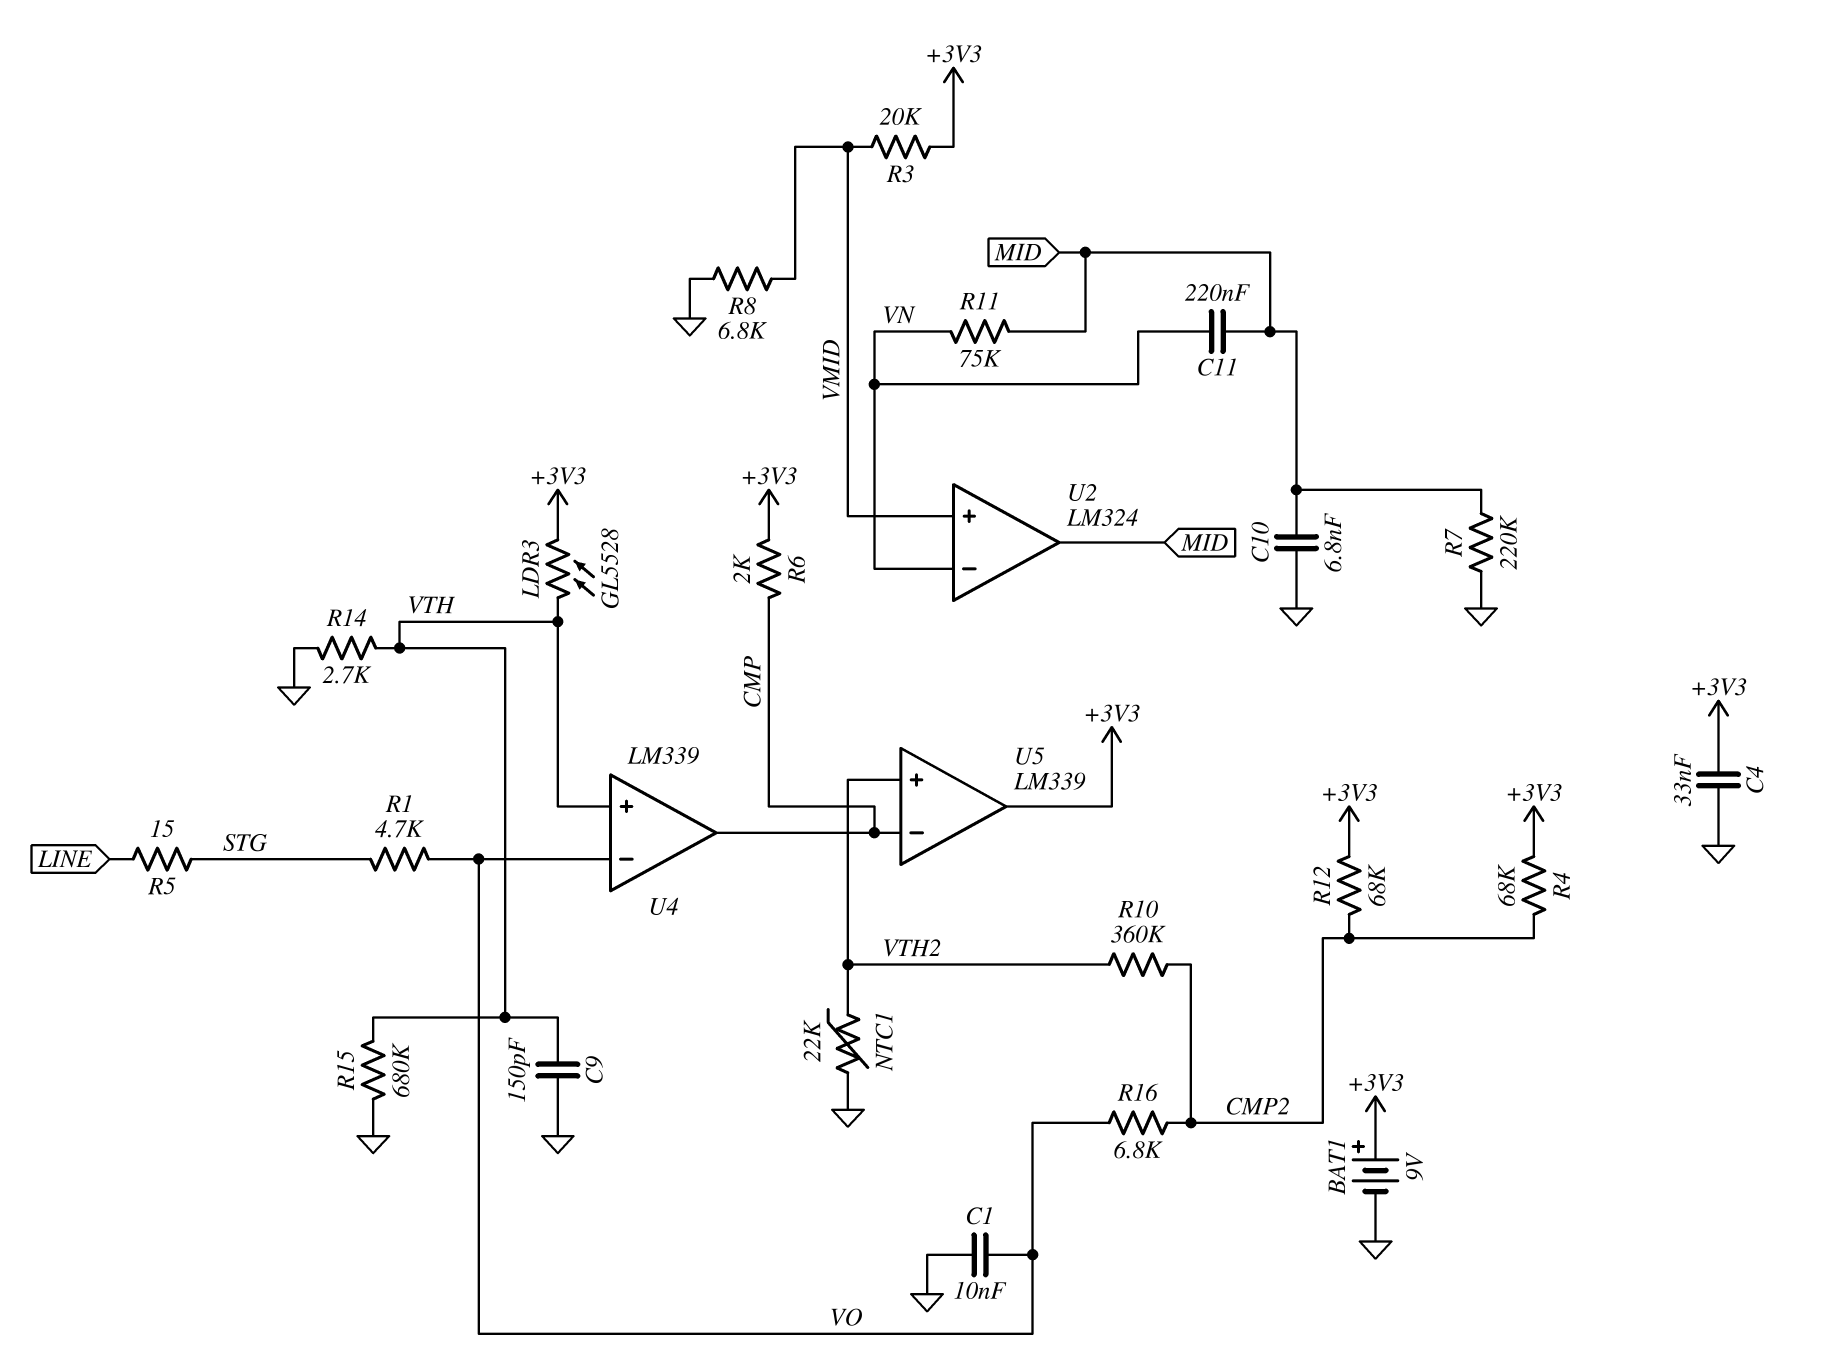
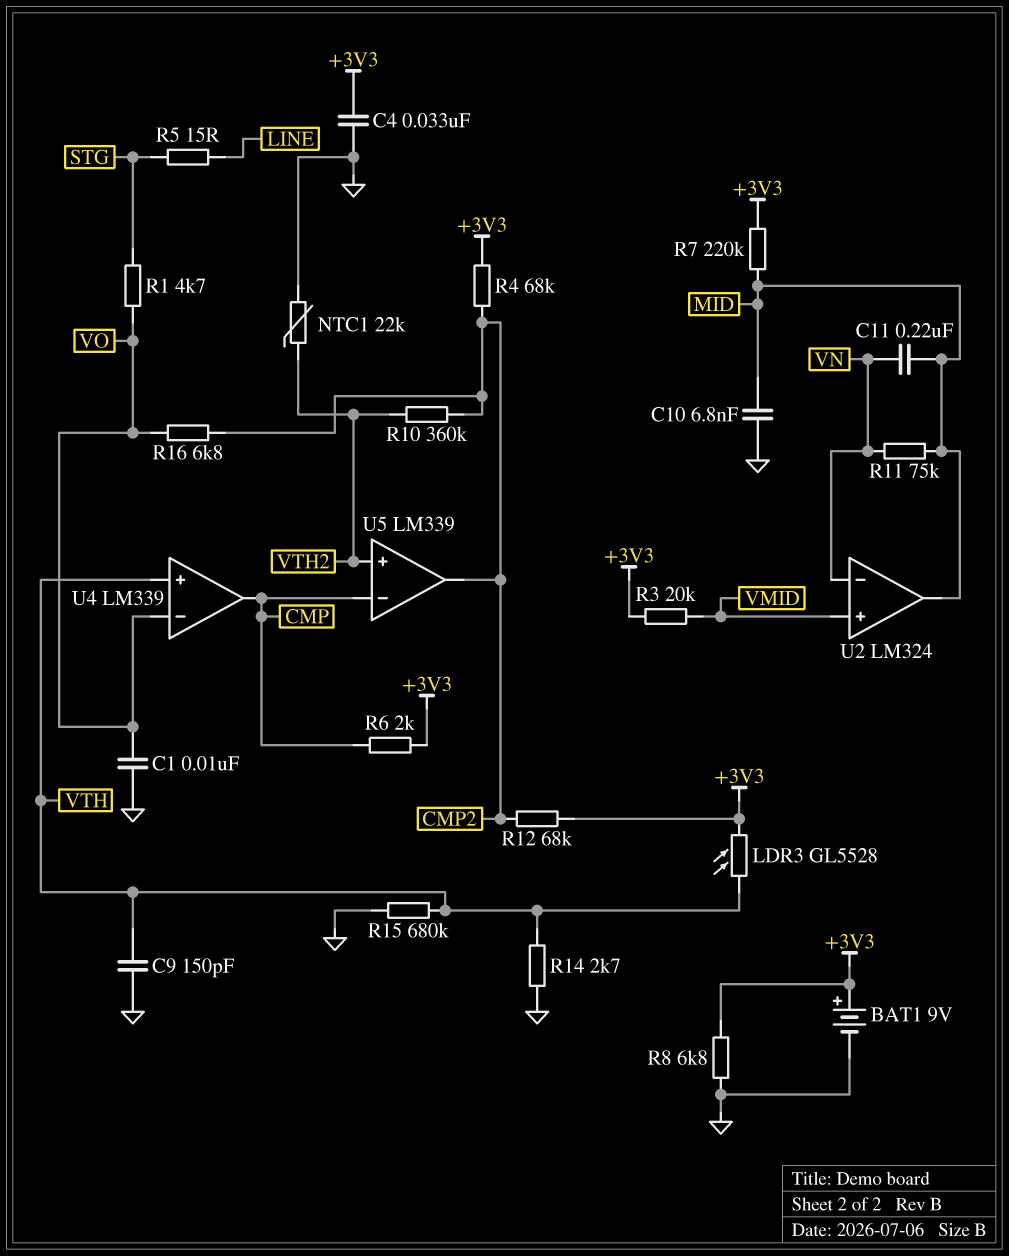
R7: 220k (GND, MID) -> 220k (+3V3, MID)
R8: 6.8k (GND, VMID) -> 6.8k (+3V3, GND)
U5 pin out: +3V3 -> CMP2

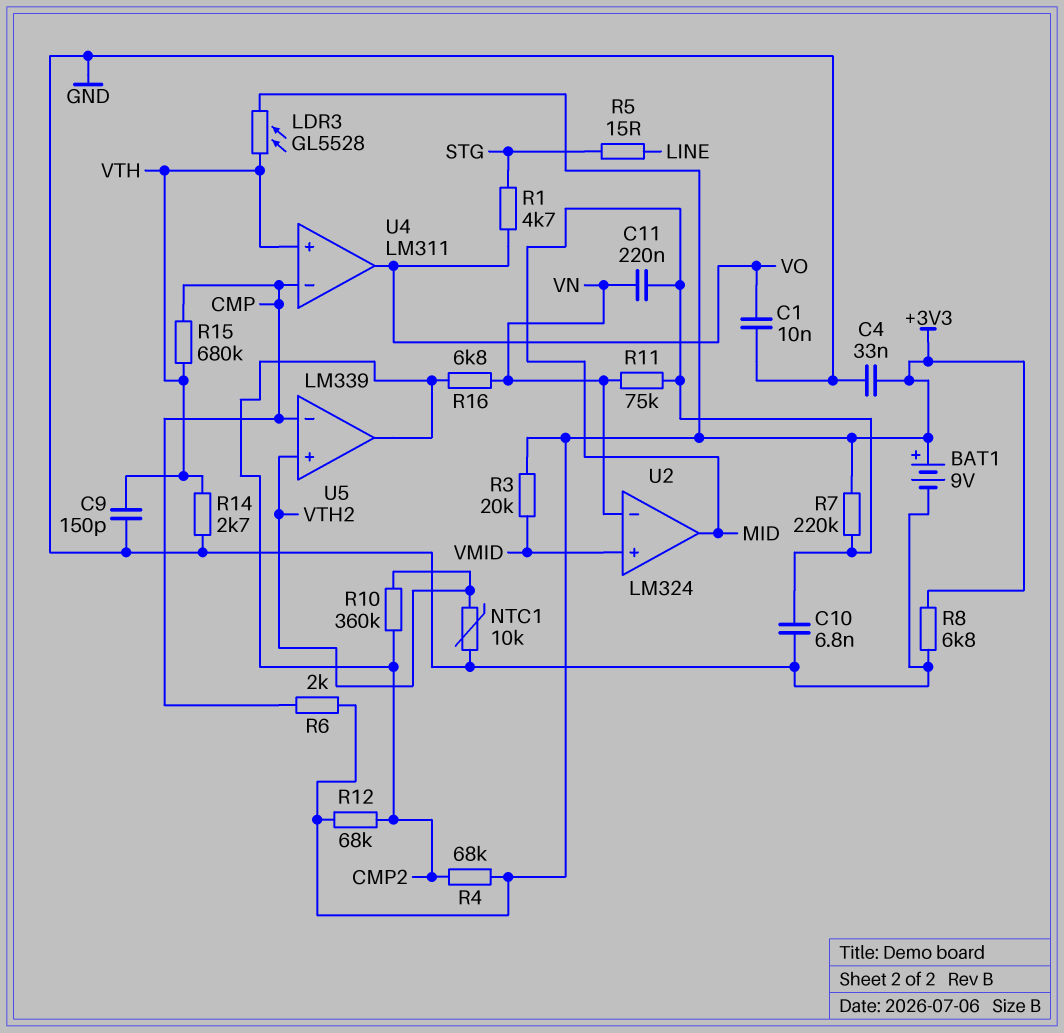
NTC1: 22k (GND, VTH2) -> 10k (GND, VTH2)
R15: 680k (GND, VTH) -> 680k (CMP, VTH)
R16: 6.8k (CMP2, VO) -> 6.8k (CMP2, VN)
U4: LM339 -> LM311
U4 pin in-: VO -> CMP
U4 pin out: CMP -> VO

